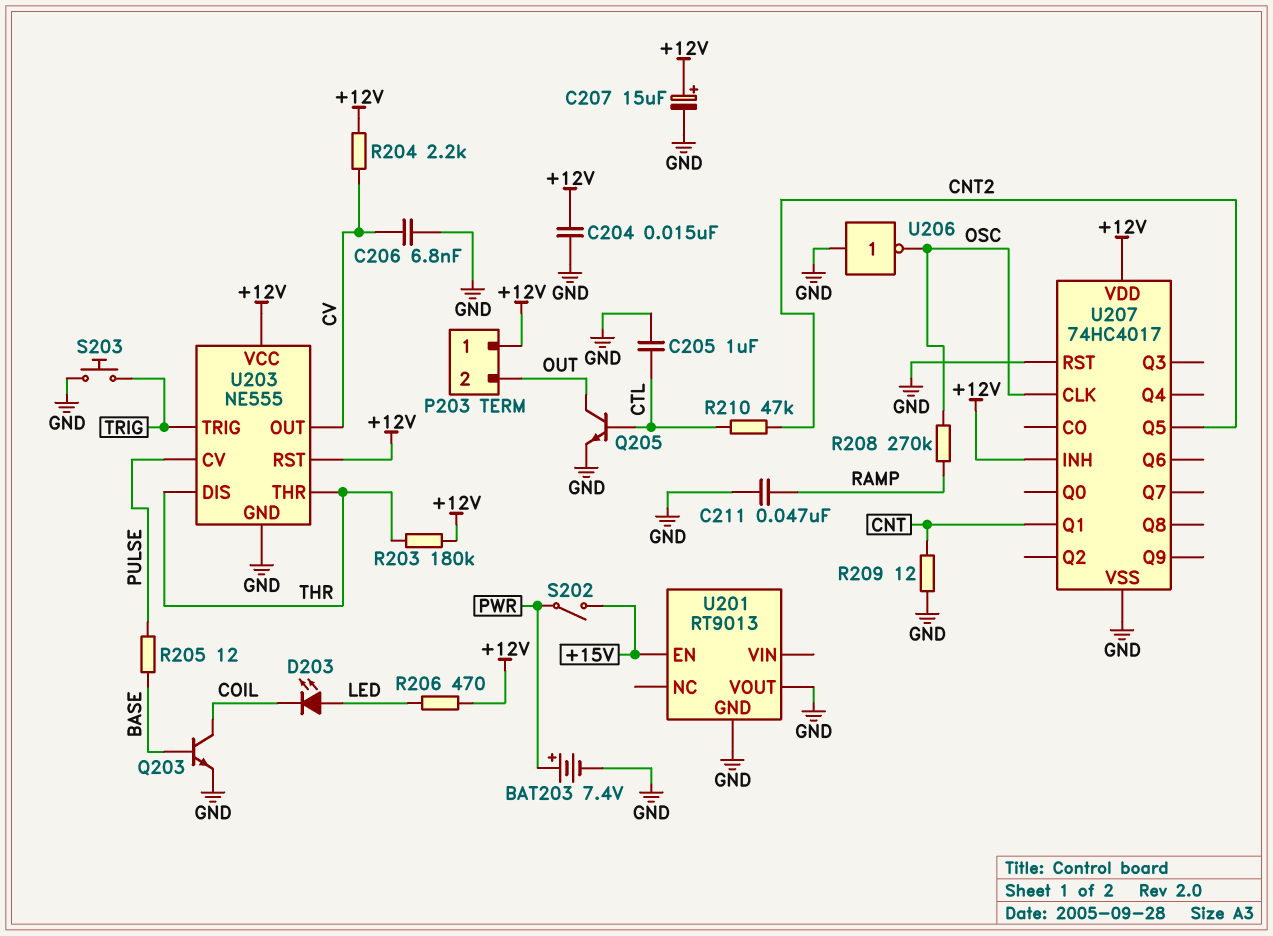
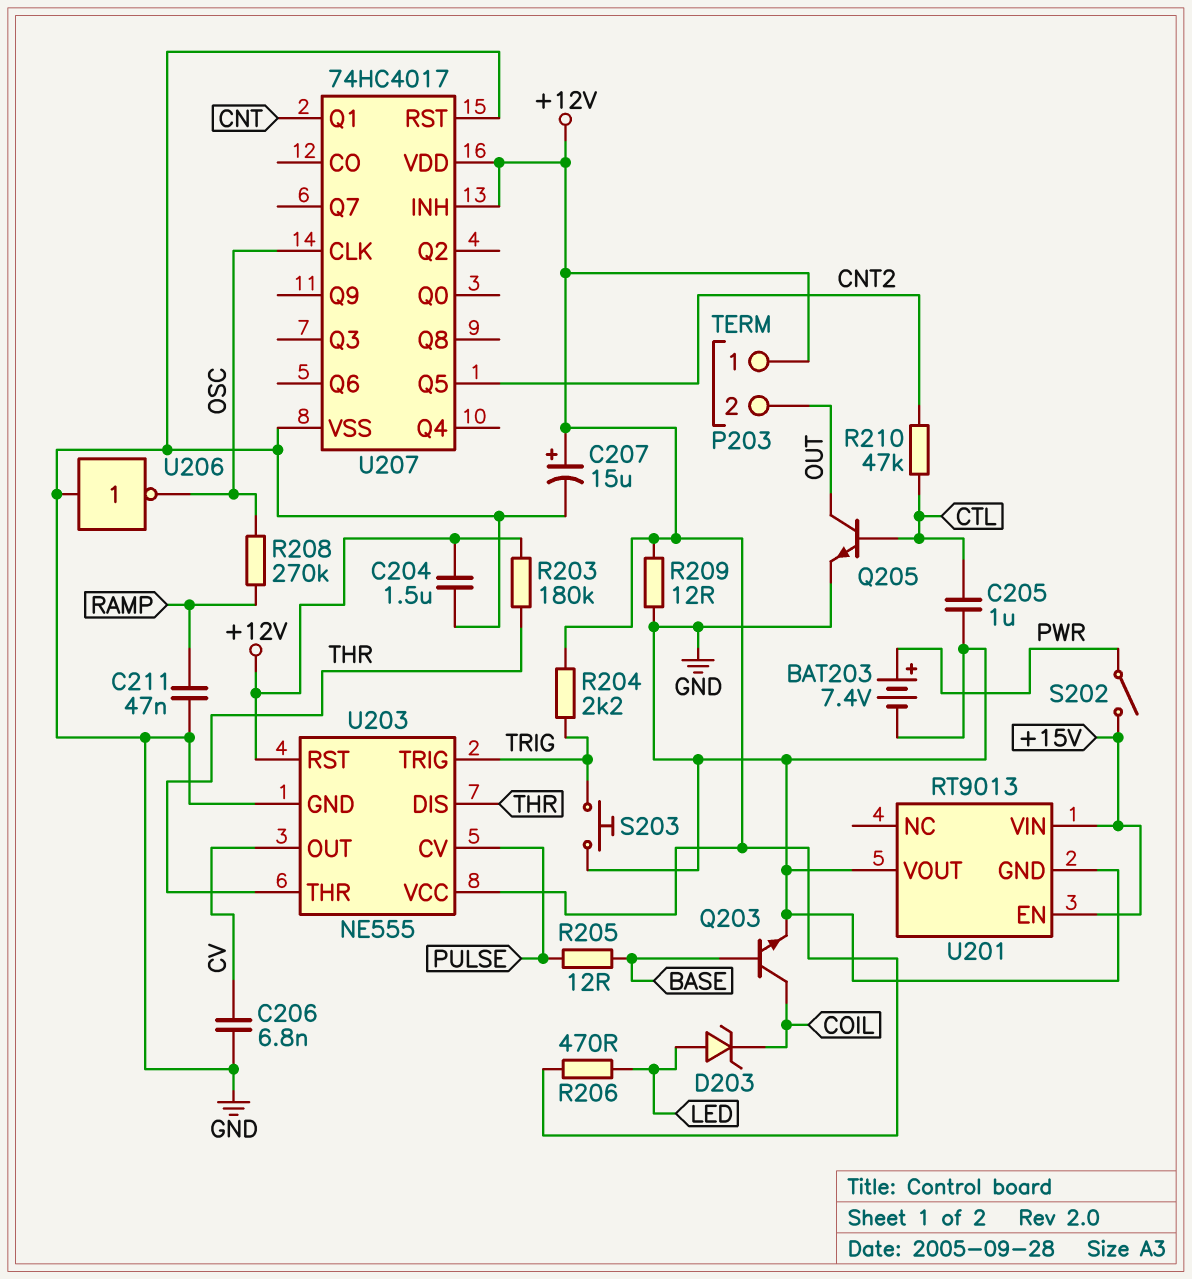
C204: 15nF (+12V, GND) -> 1.5uF (+12V, GND)
D203: LED (A LED, K COIL) -> zener (A LED, K COIL)
R204: 2.2k (+12V, CV) -> 2.2k (+12V, TRIG)
R209: 12 (CNT, GND) -> 12 (+12V, GND)
U201 pin VIN: none -> +15V

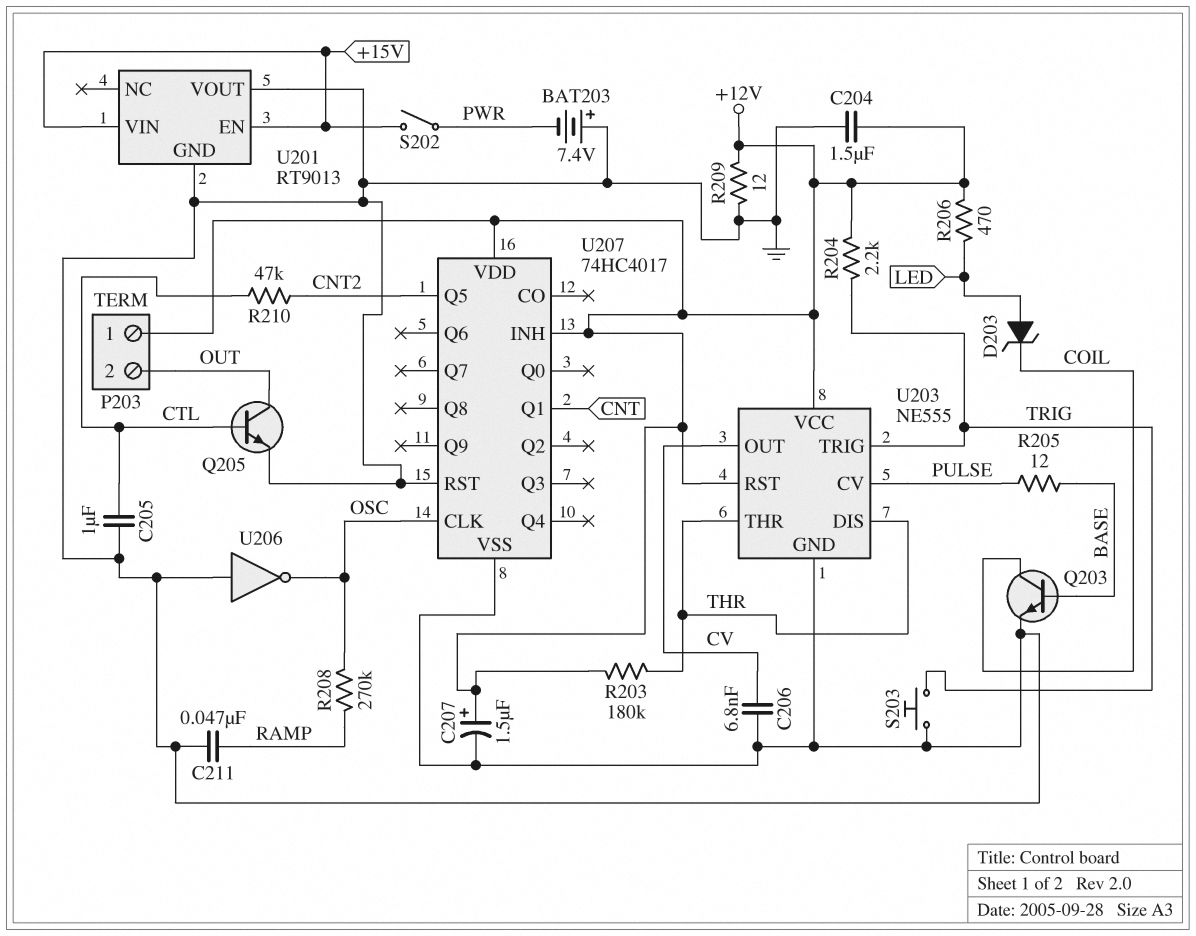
BAT203: 7.4V (plus PWR, minus GND) -> 7.4V (plus GND, minus PWR)
C207: 15uF (plus +12V, minus GND) -> 1.5uF (plus +12V, minus GND)

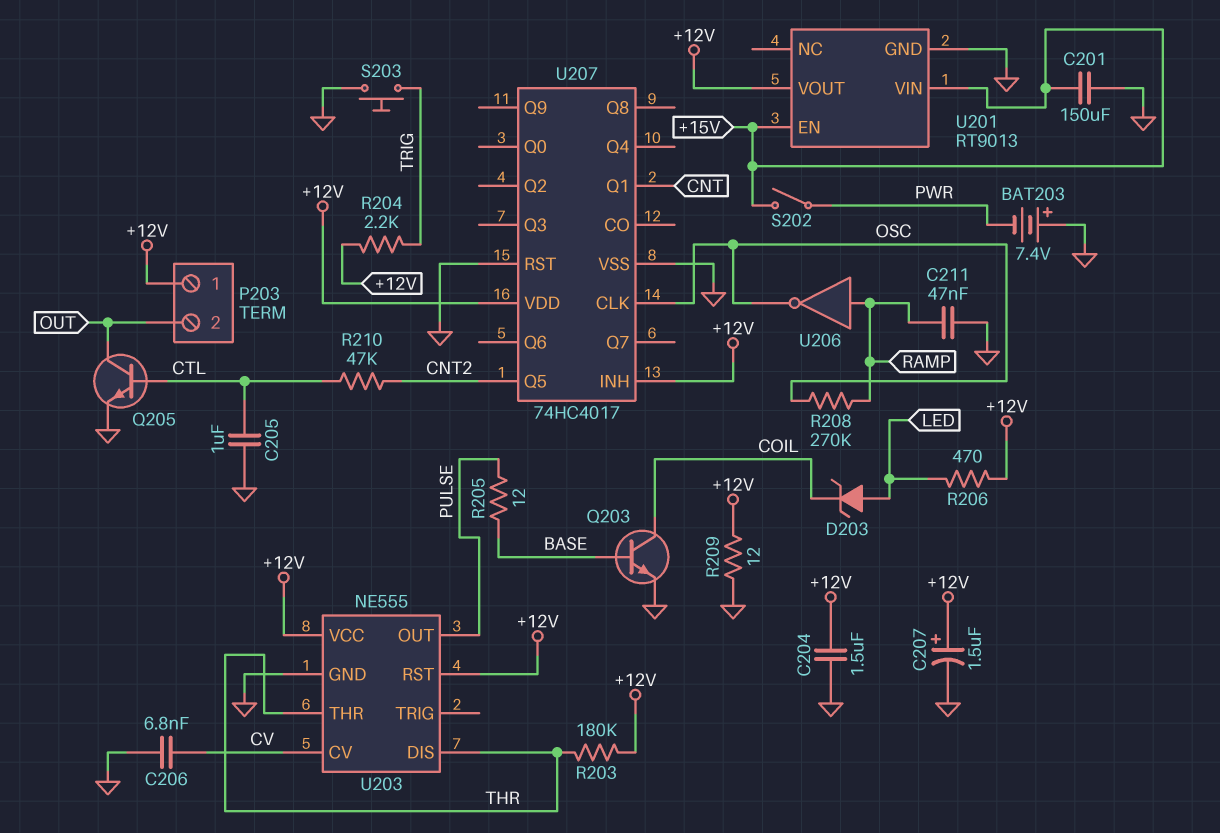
C201: none -> 150uF (+15V, GND)
U201 pin VOUT: GND -> +12V
U203 pin CV: PULSE -> CV
U203 pin OUT: CV -> PULSE
U203 pin TRIG: TRIG -> none
U206: NOT (in GND, out OSC) -> NOT (in RAMP, out OSC)

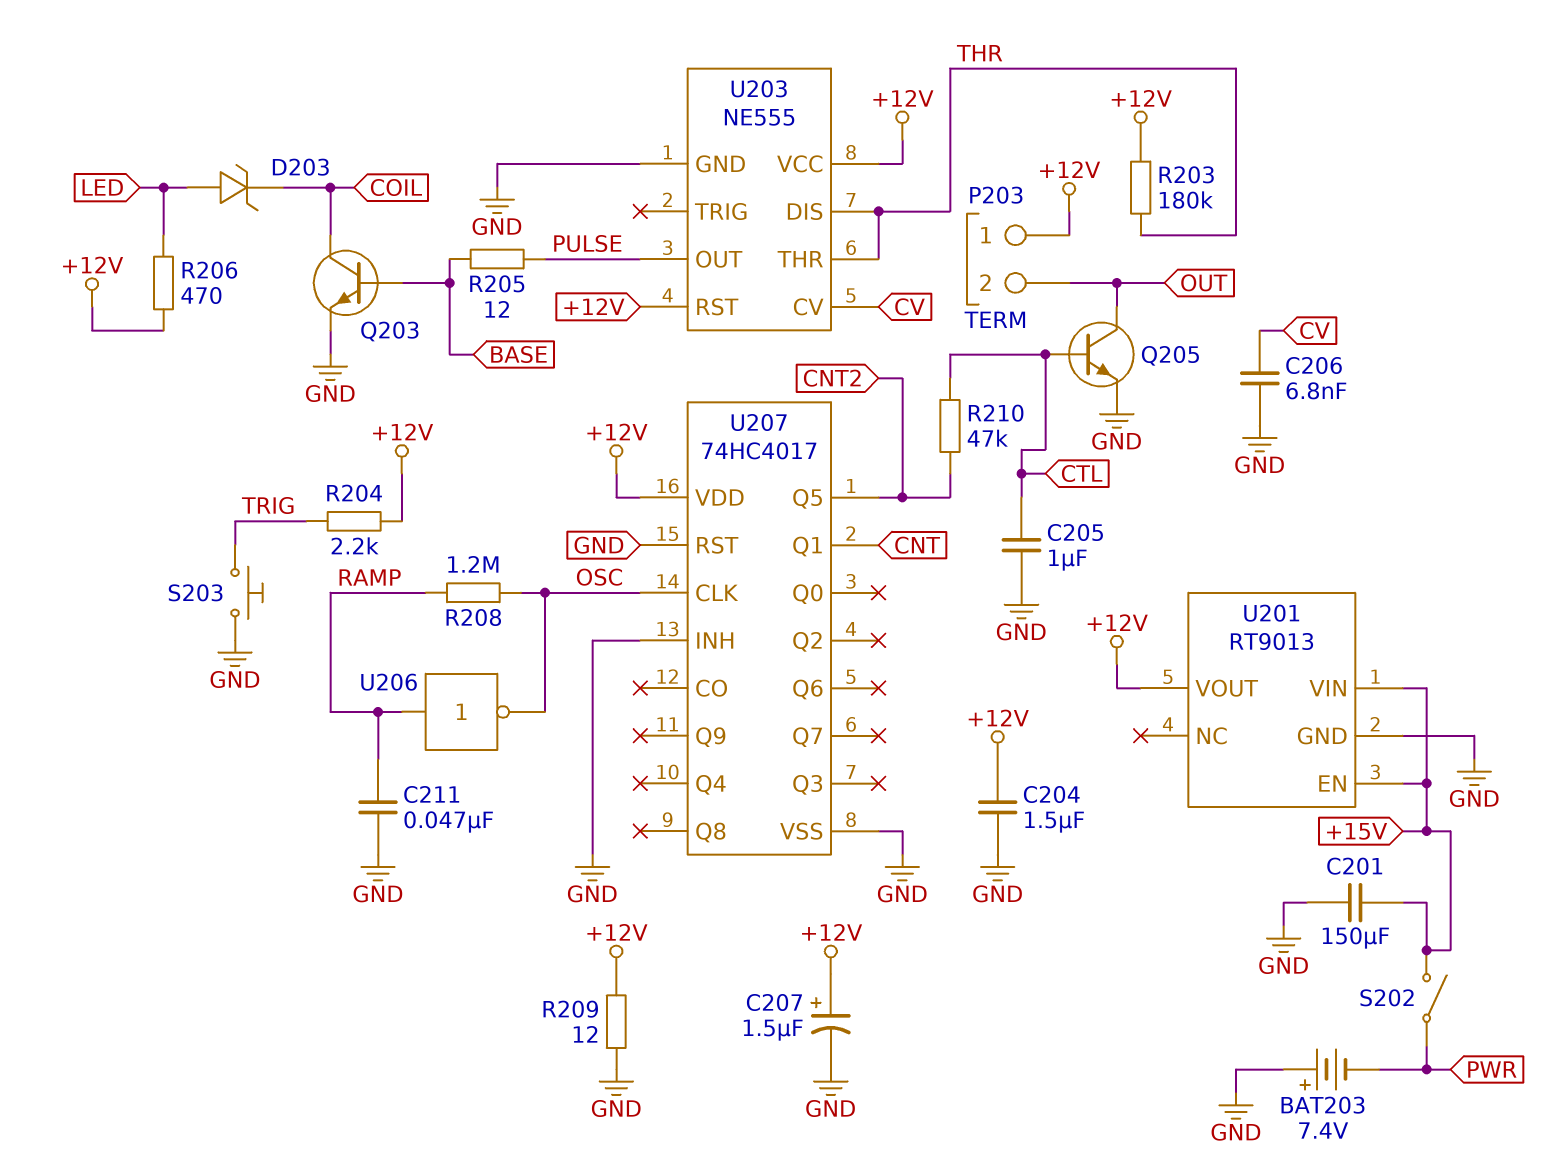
R208: 270k (OSC, RAMP) -> 1.2M (OSC, RAMP)
U207 pin INH: +12V -> GND

